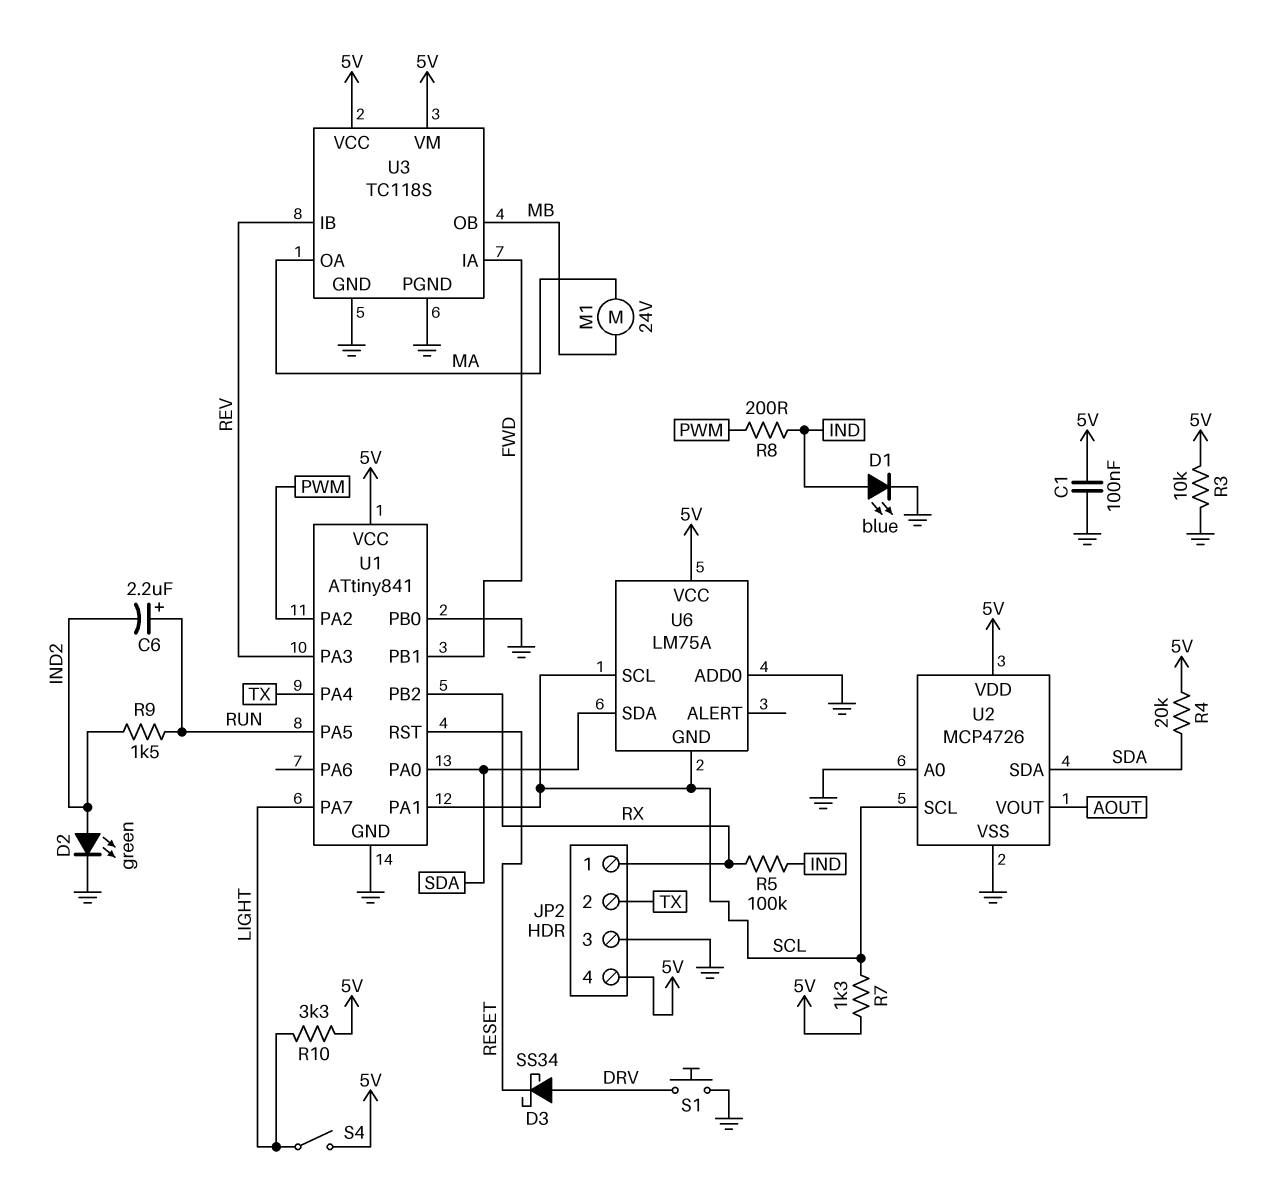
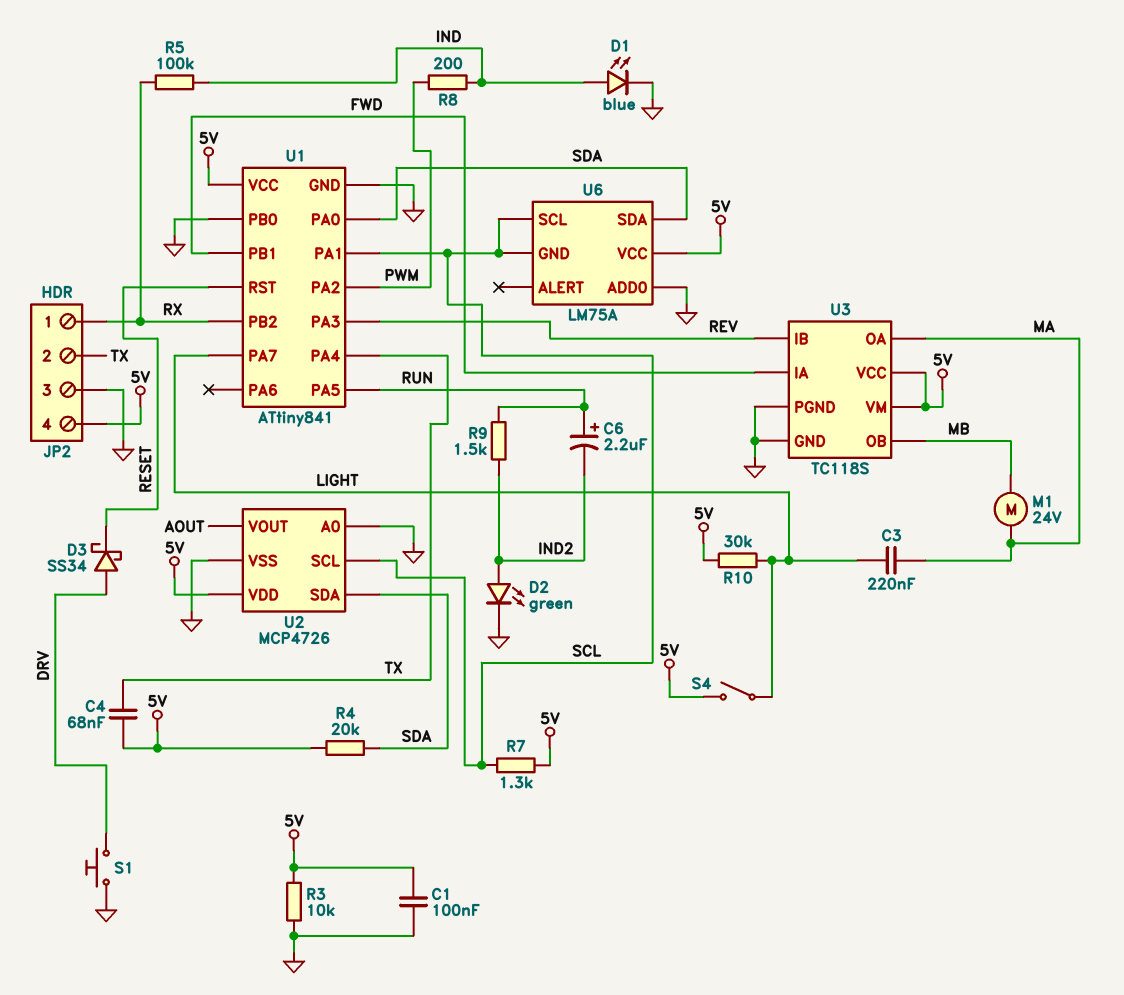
C3: none -> 220nF (LIGHT, MA)
C4: none -> 68nF (5V, TX)
R10: 3.3k (5V, LIGHT) -> 30k (5V, LIGHT)

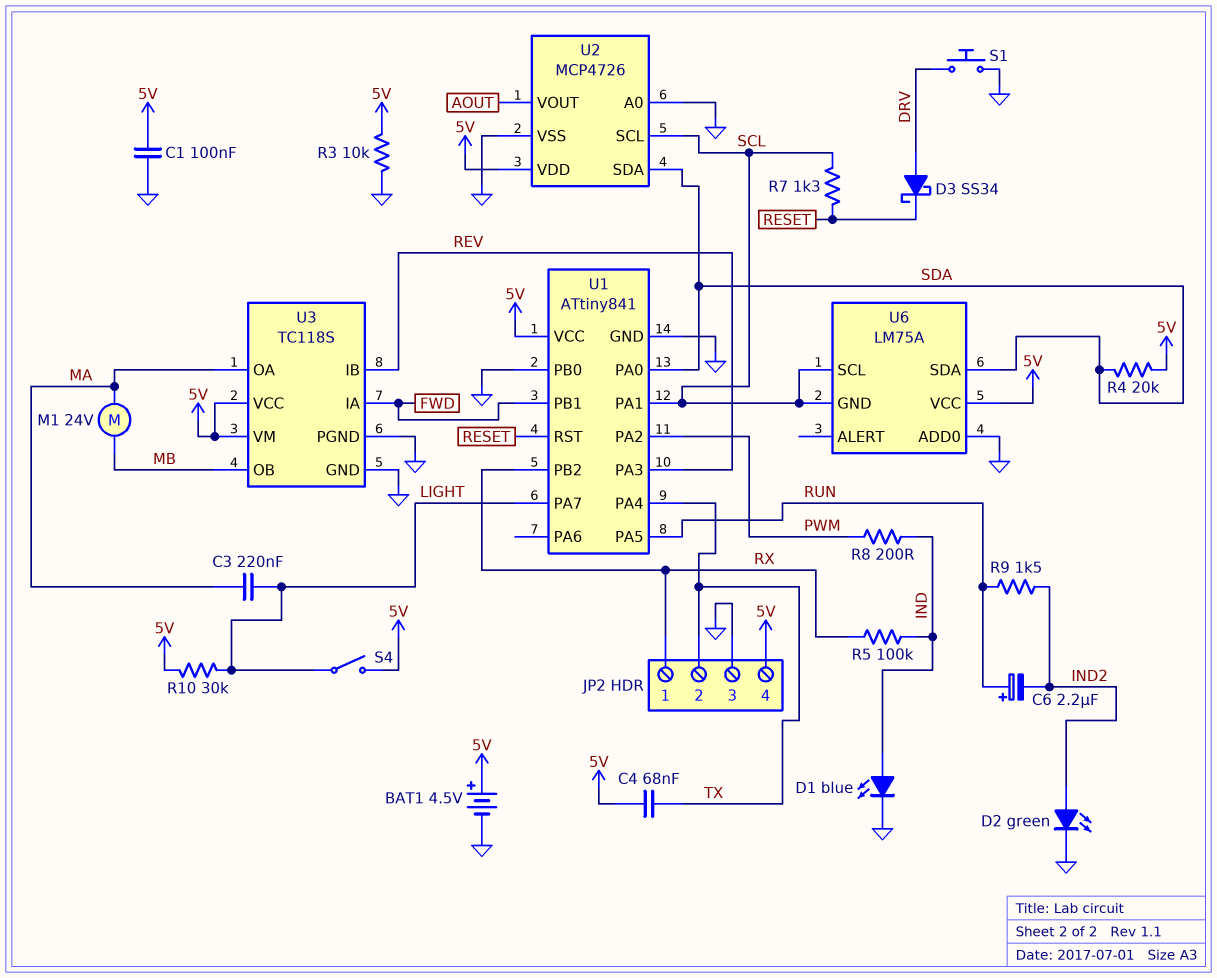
BAT1: none -> 4.5V (plus 5V, minus GND)
R7: 1.3k (5V, SCL) -> 1.3k (RESET, SCL)

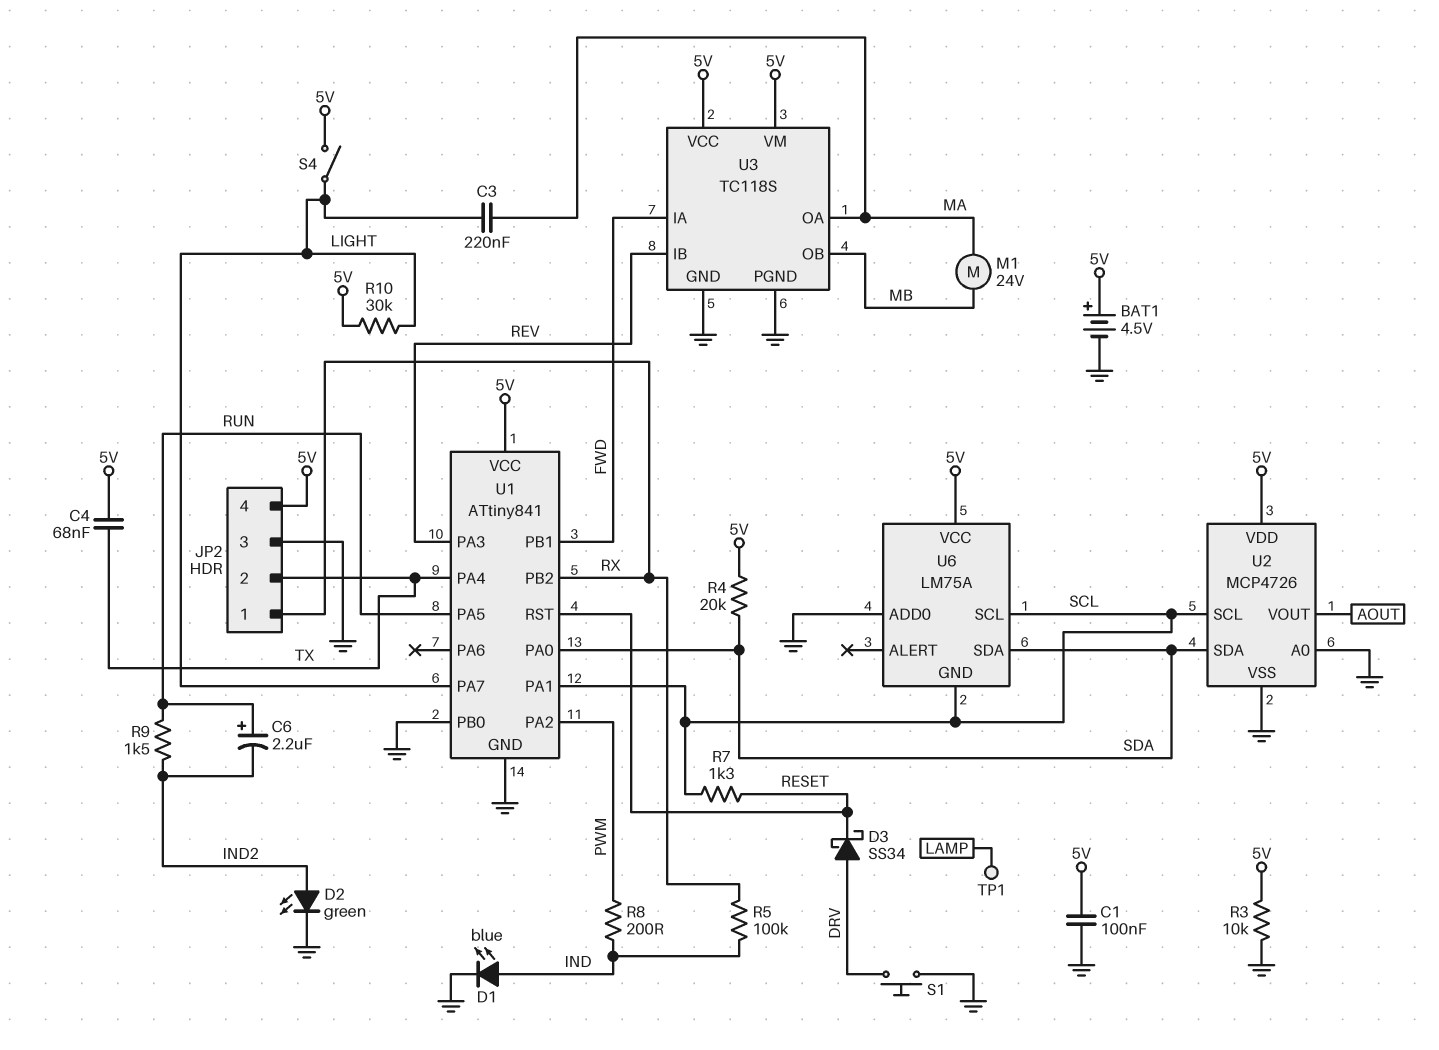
TP1: none -> test point (LAMP)

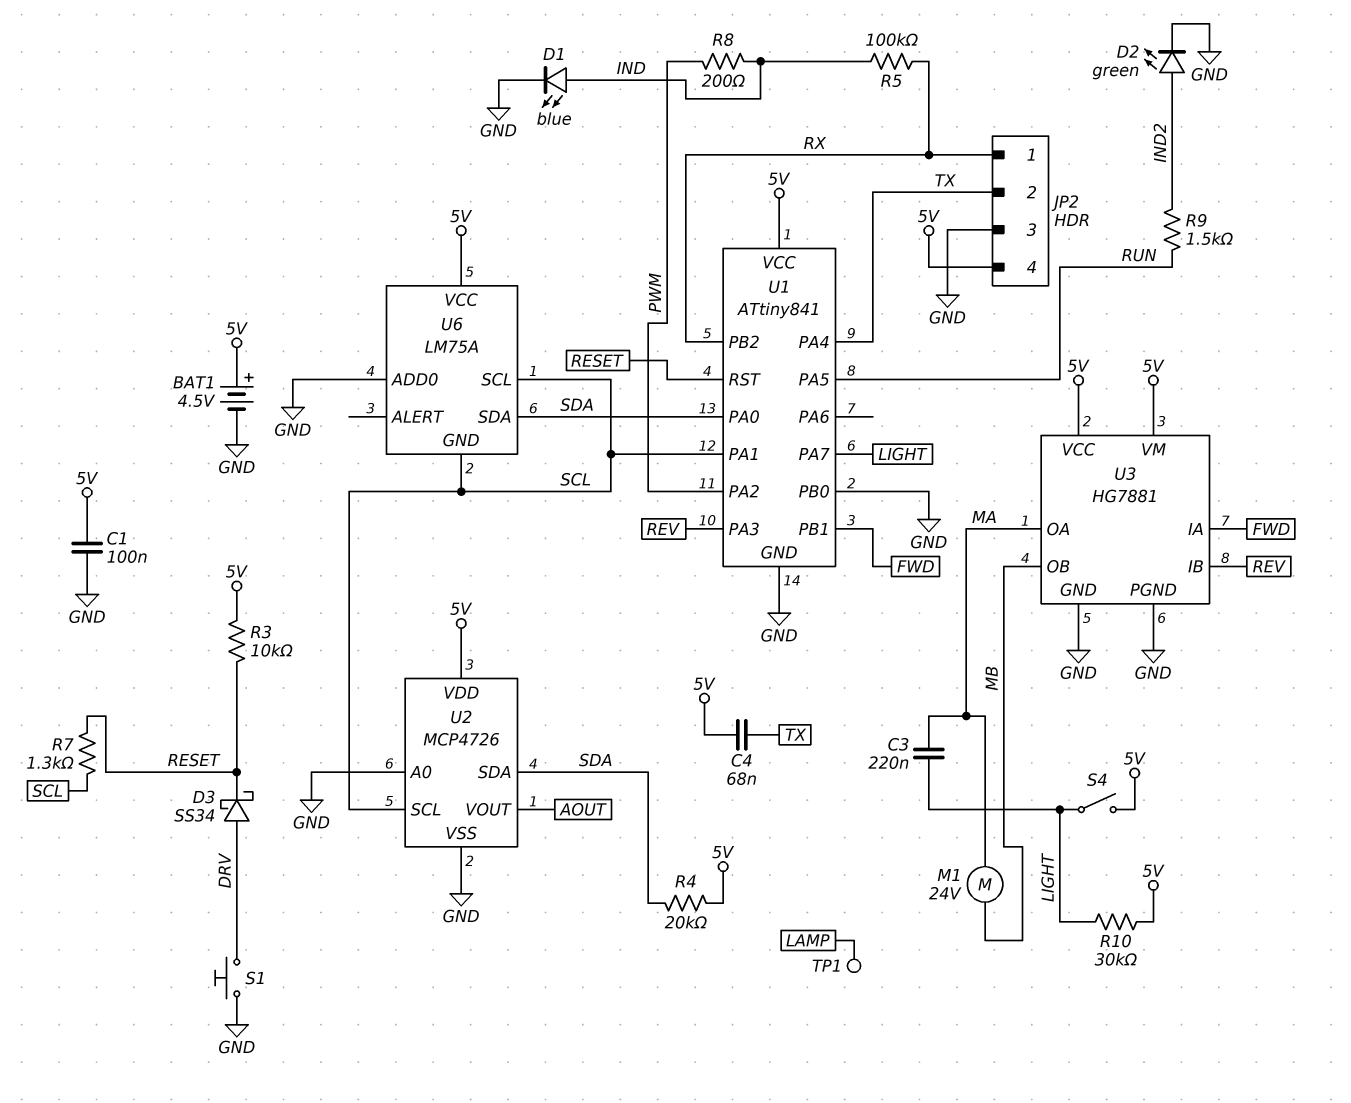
C6: 2.2uF (plus RUN, minus IND2) -> none
R3: 10k (5V, GND) -> 10k (5V, RESET)
U3: TC118S -> HG7881

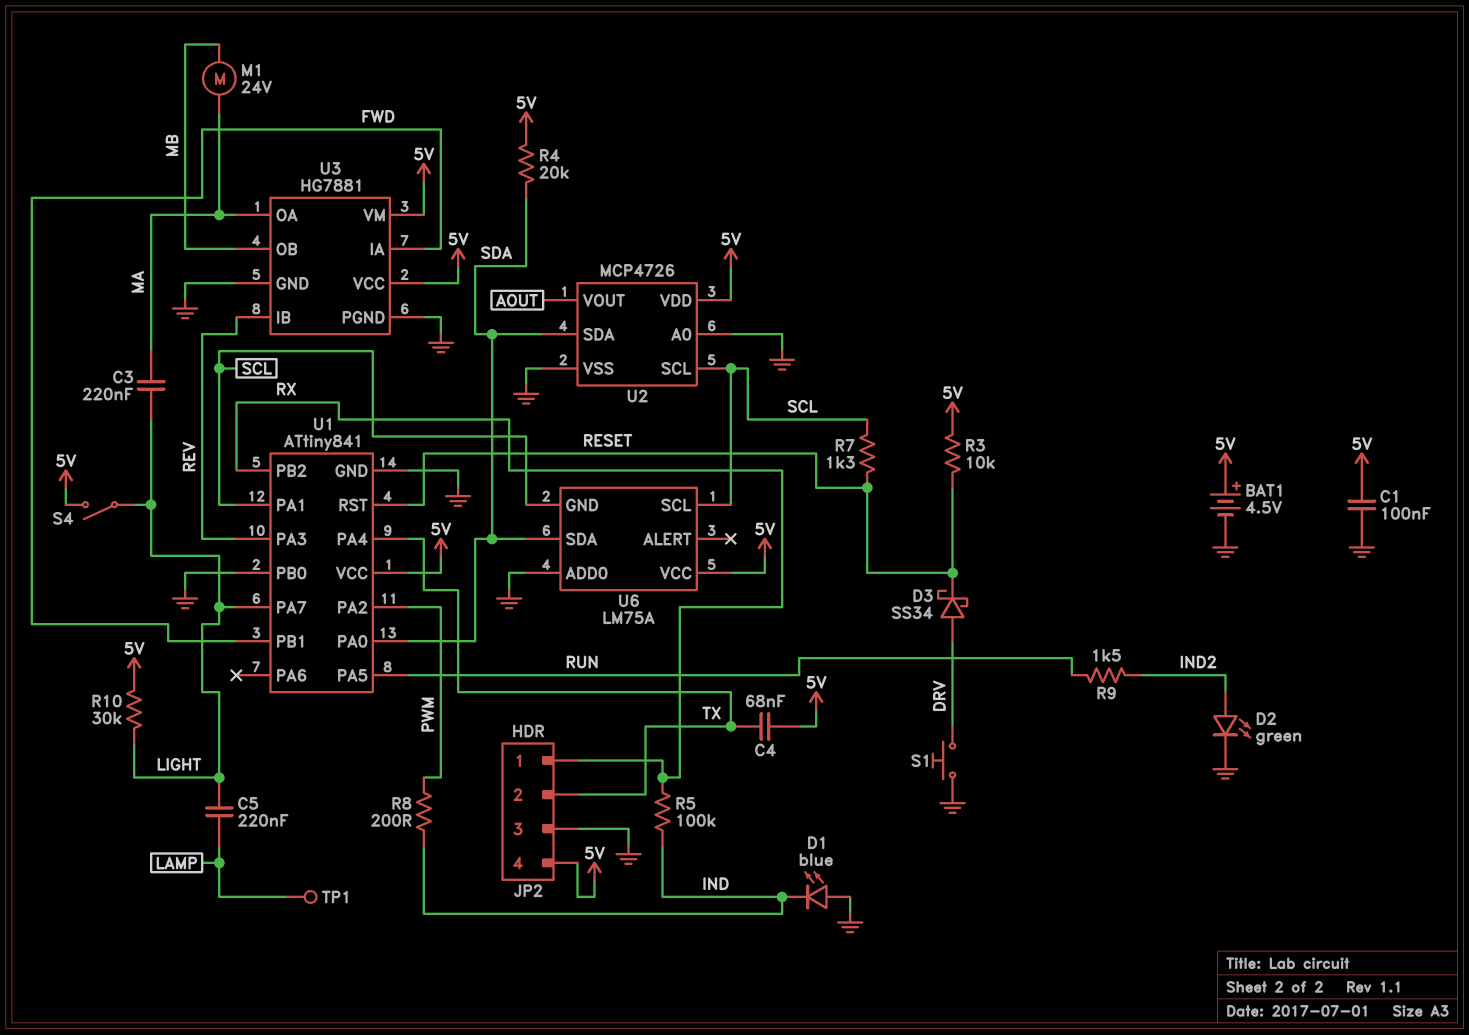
C5: none -> 220nF (LAMP, LIGHT)
D1: LED blue (A IND, K GND) -> LED blue (A GND, K IND)

